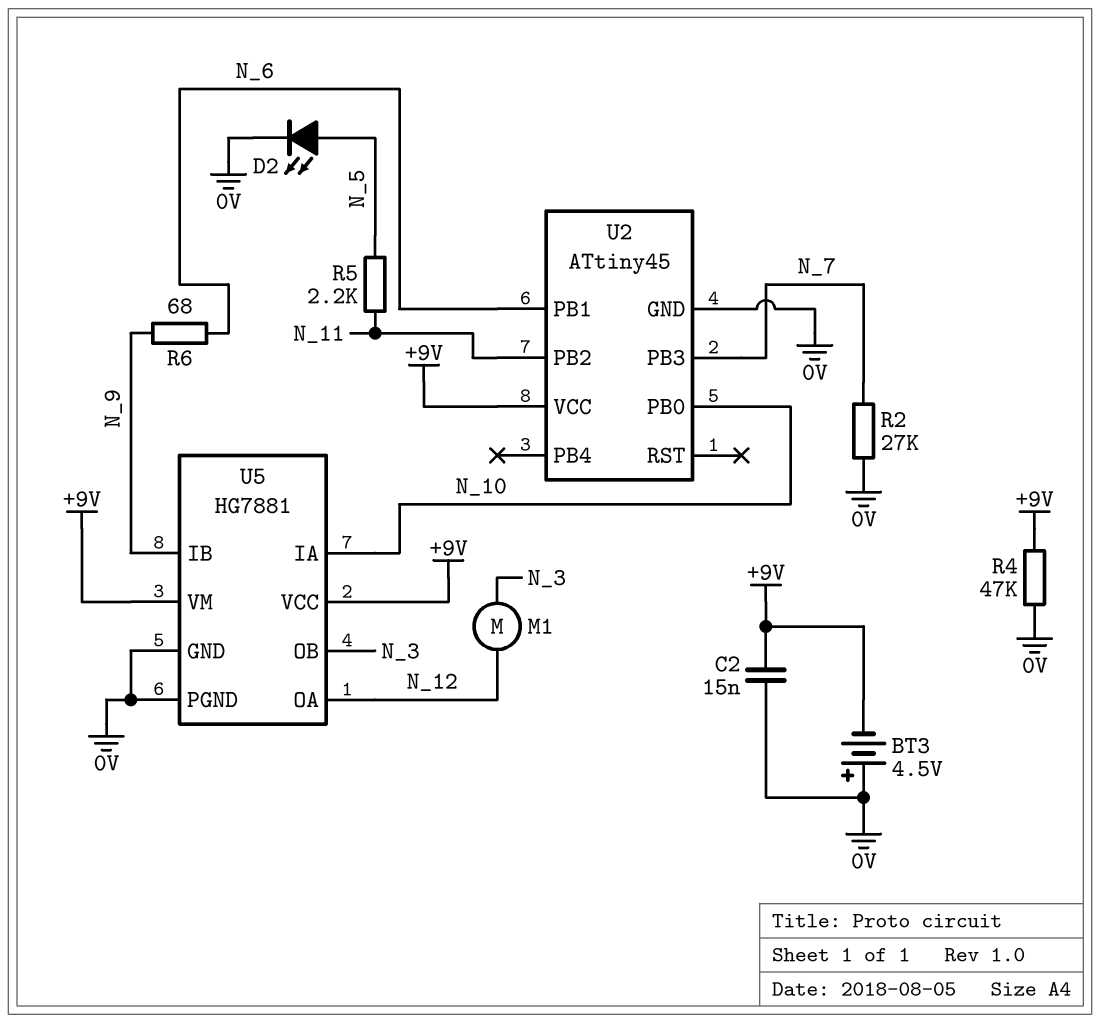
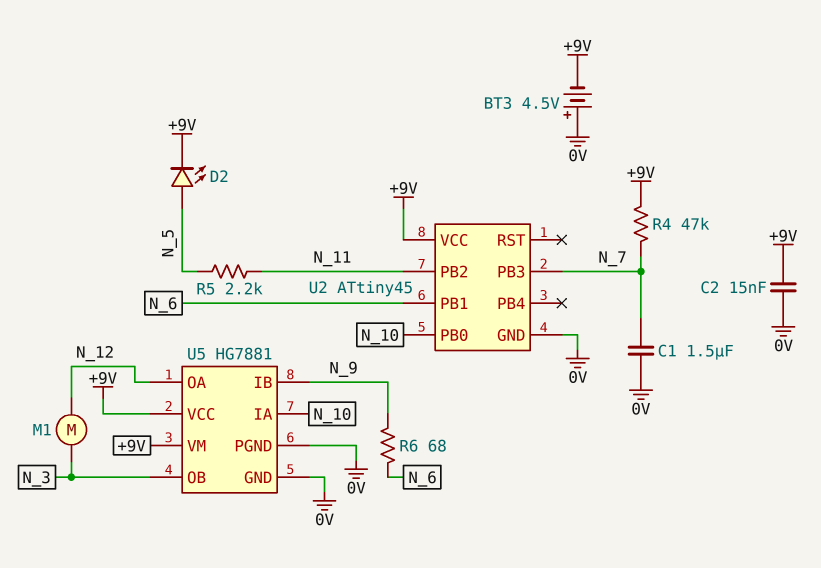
C1: none -> 1.5uF (0V, N_7)
D2: LED (A N_5, K 0V) -> LED (A N_5, K +9V)
R2: 27k (0V, N_7) -> none
R4: 47k (+9V, 0V) -> 47k (+9V, N_7)

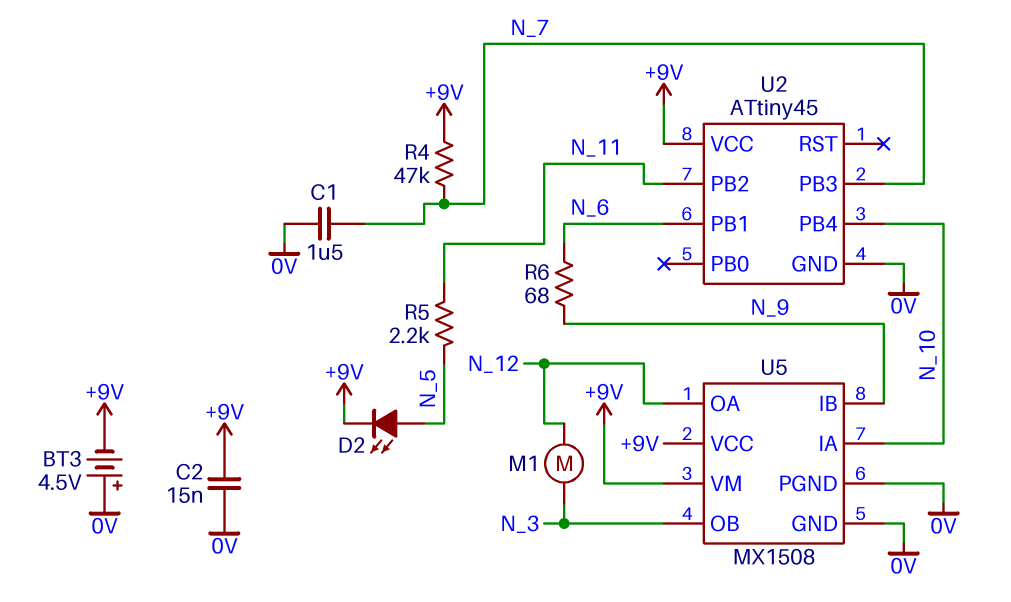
U2 pin PB0: N_10 -> none
U2 pin PB4: none -> N_10
U5: HG7881 -> MX1508

